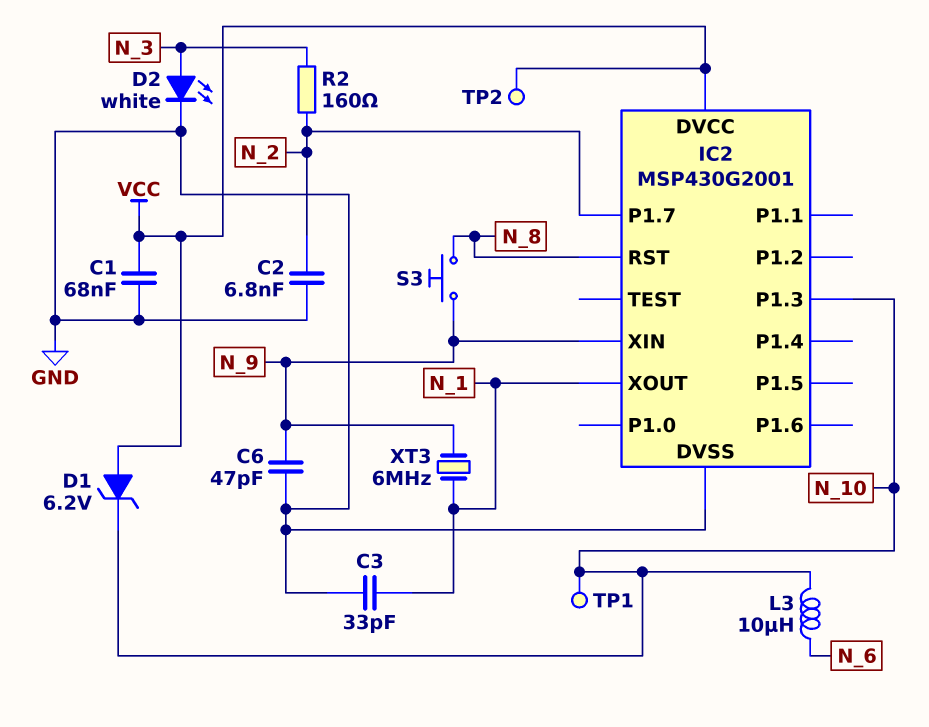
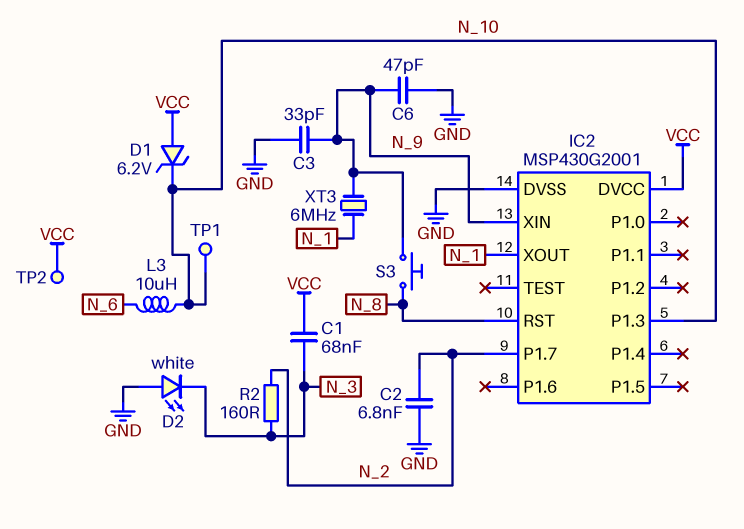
C1: 68nF (GND, VCC) -> 68nF (N_3, VCC)
C3: 33pF (GND, N_1) -> 33pF (GND, N_9)
D2: LED white (A N_3, K GND) -> LED white (A GND, K N_3)

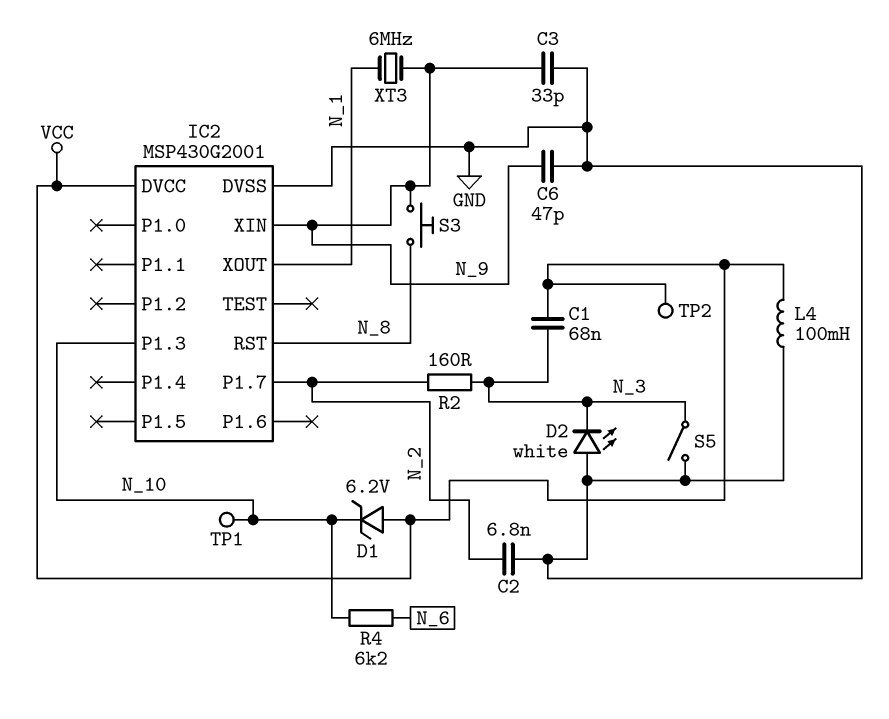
L3: 10uH (N_6, N_10) -> none
L4: none -> 100mH (GND, VCC)
R4: none -> 6.2k (N_6, N_10)
S5: none -> switch (GND, N_3)

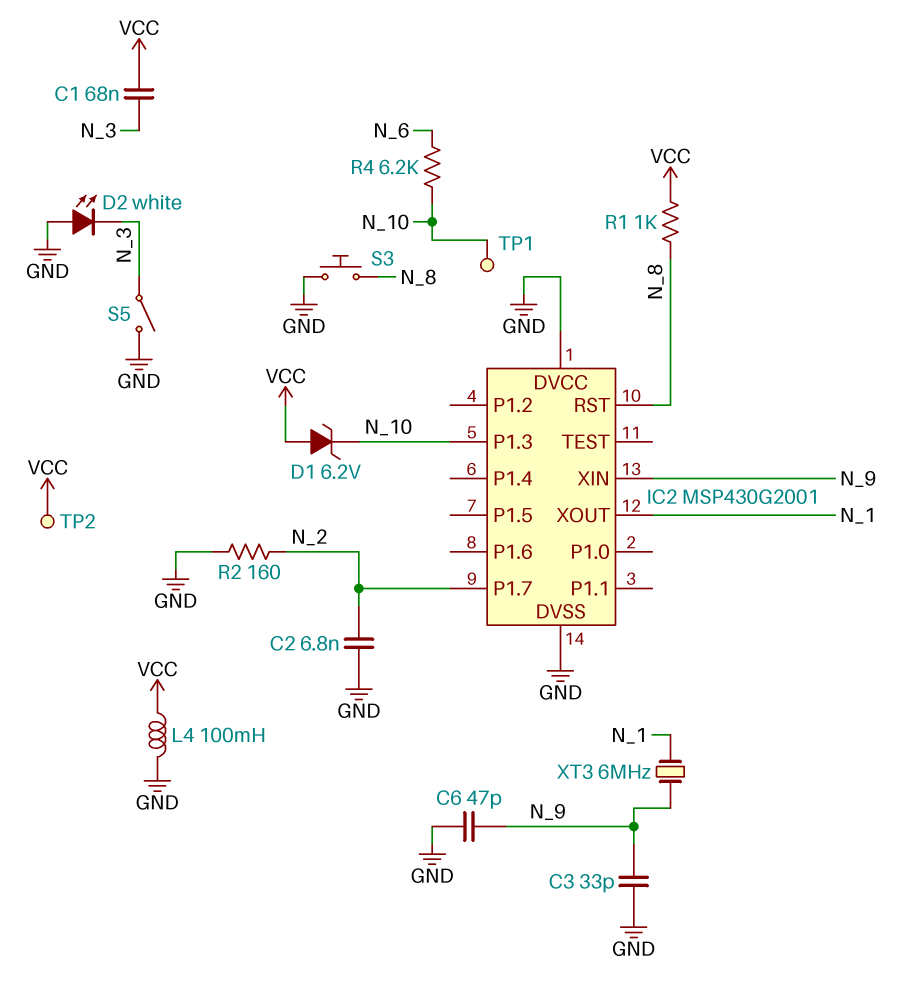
IC2 pin DVCC: VCC -> GND
R1: none -> 1k (N_8, VCC)
R2: 160 (N_2, N_3) -> 160 (GND, N_2)
S3: button (N_8, N_9) -> button (GND, N_8)

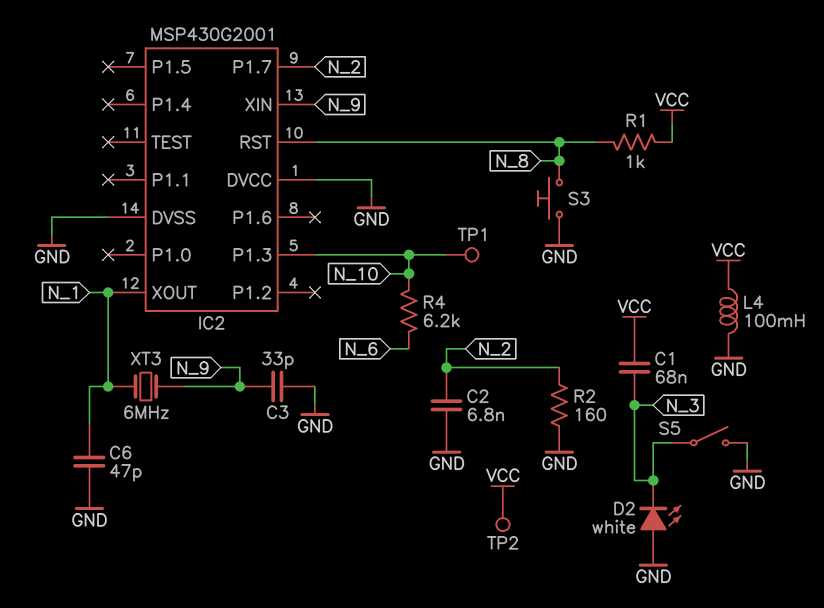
C6: 47pF (GND, N_9) -> 47pF (GND, N_1)
D1: zener 6.2V (A VCC, K N_10) -> none

